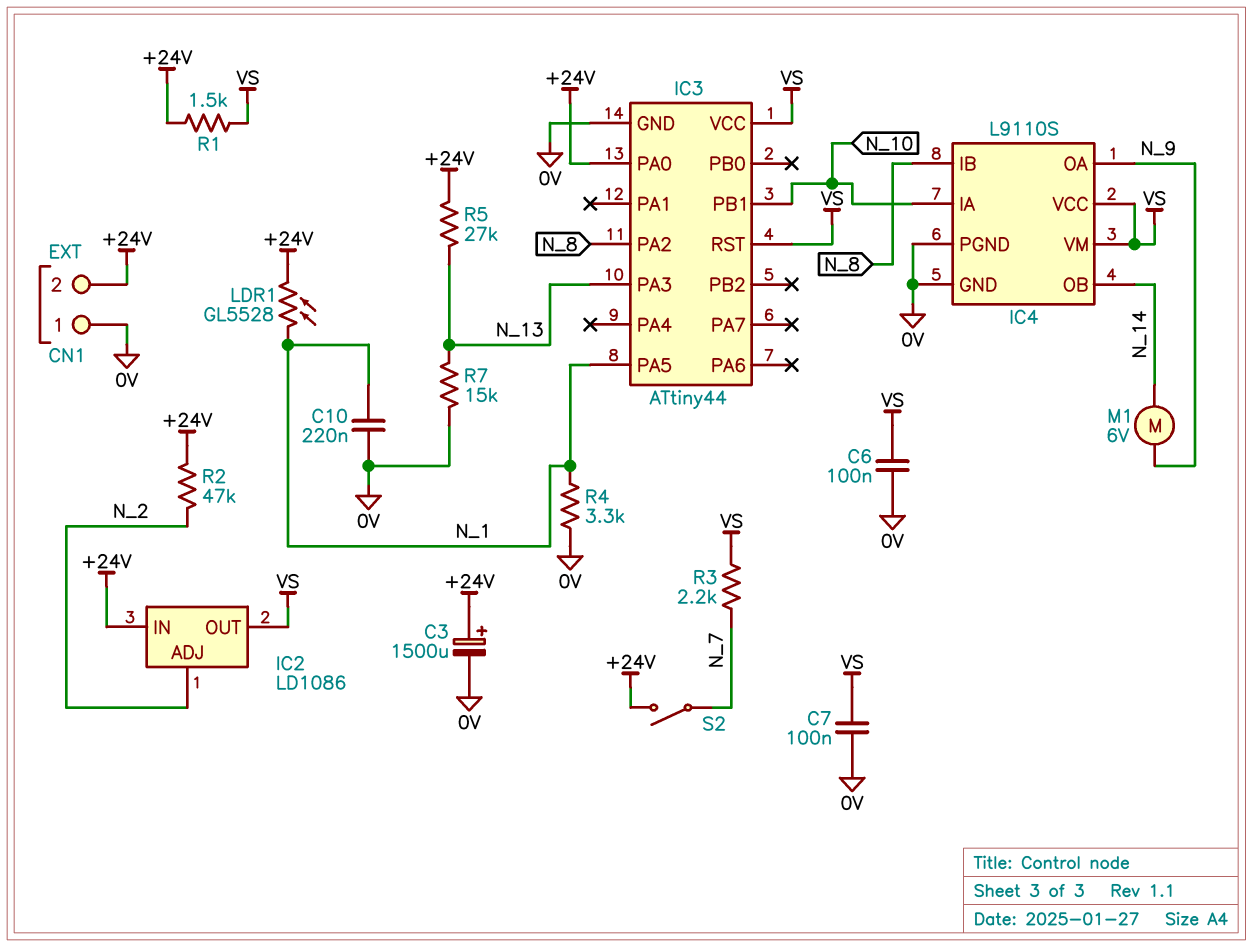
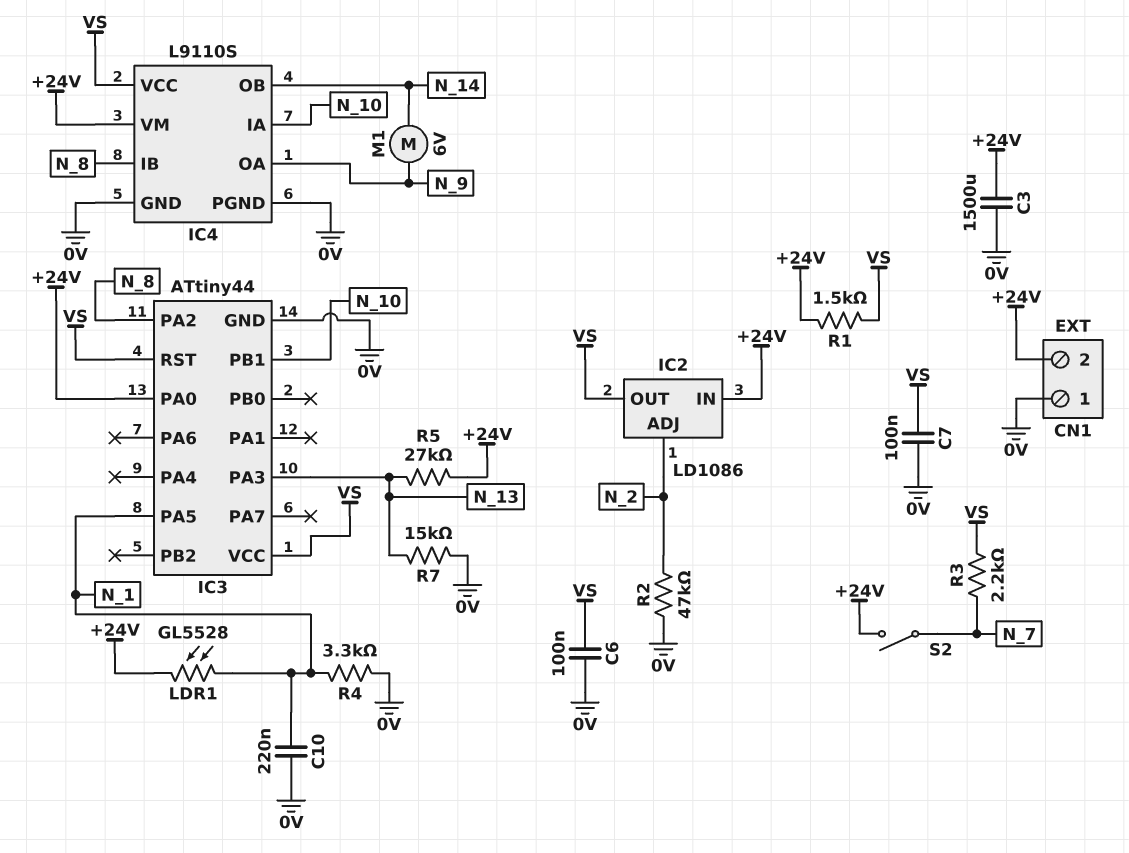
C3: 1500uF (plus +24V, minus 0V) -> 1500uF (+24V, 0V)
IC4 pin VM: VS -> +24V
R2: 47k (+24V, N_2) -> 47k (0V, N_2)

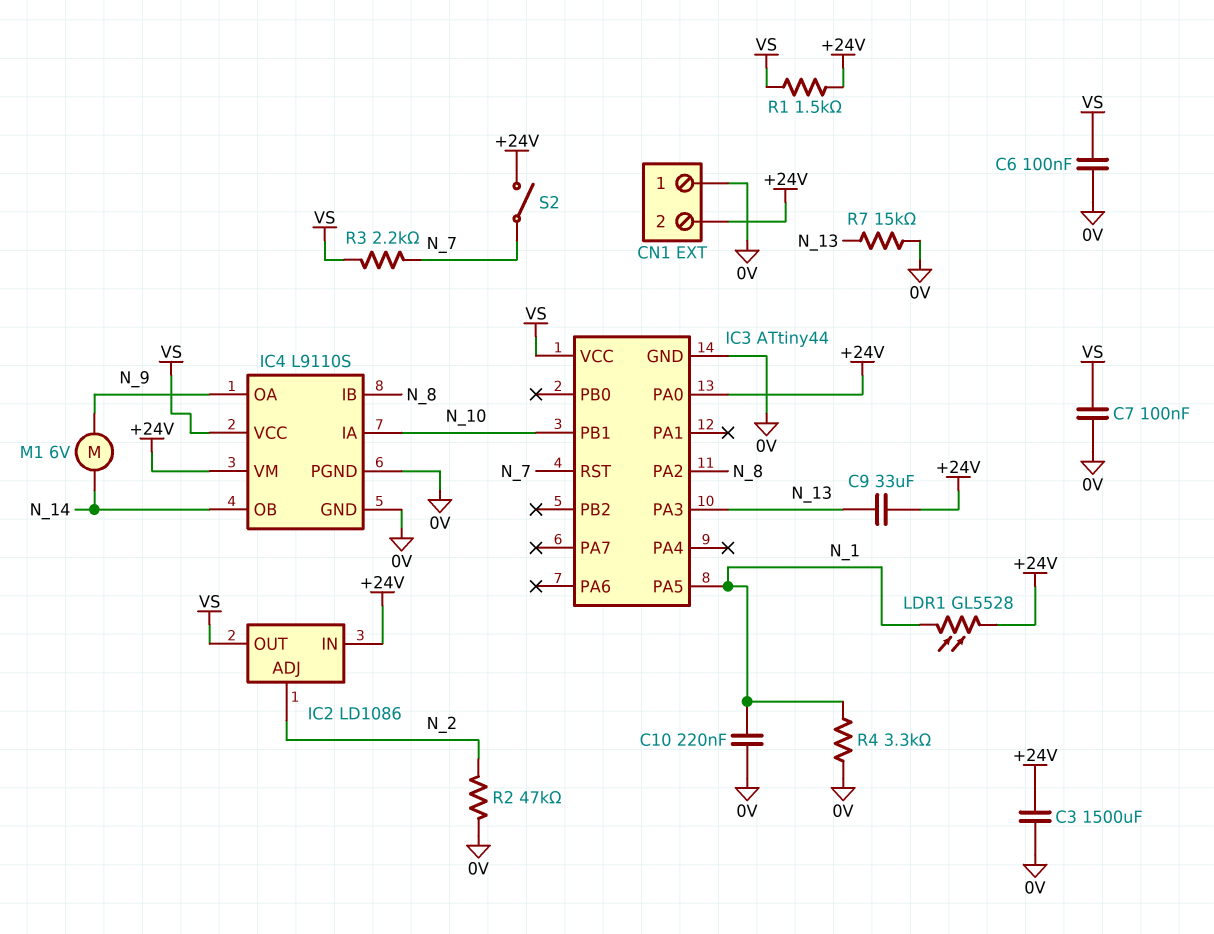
C9: none -> 33uF (+24V, N_13)
IC3 pin RST: VS -> N_7
R5: 27k (+24V, N_13) -> none

